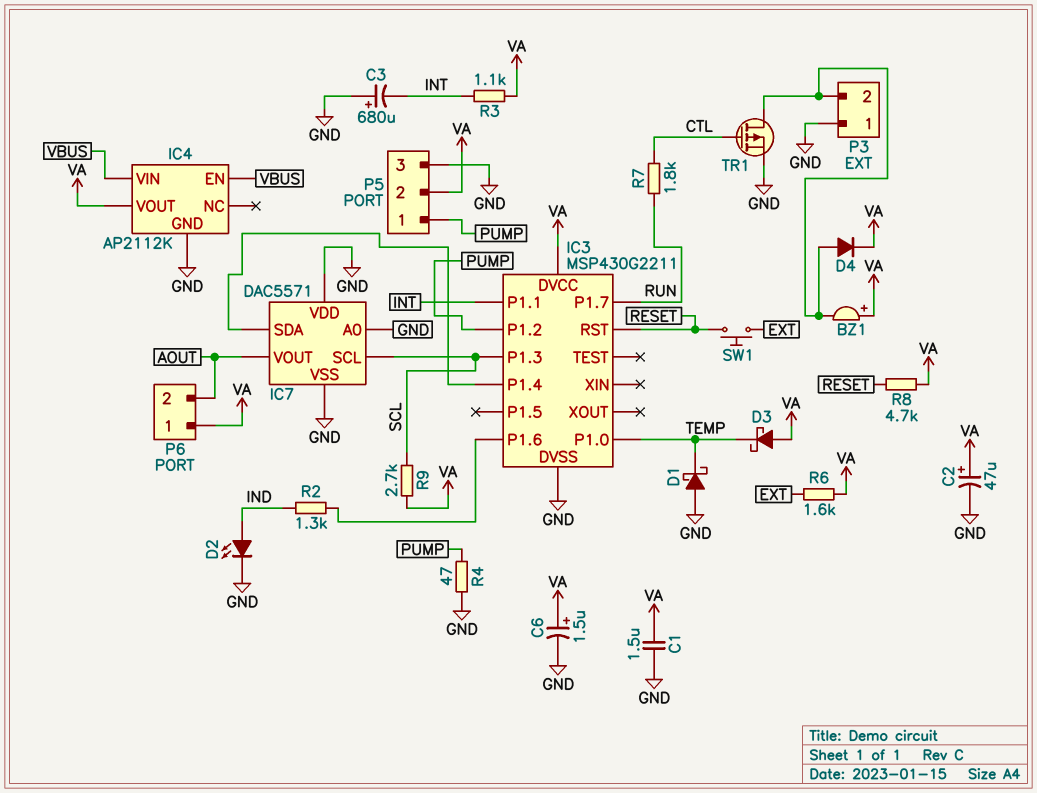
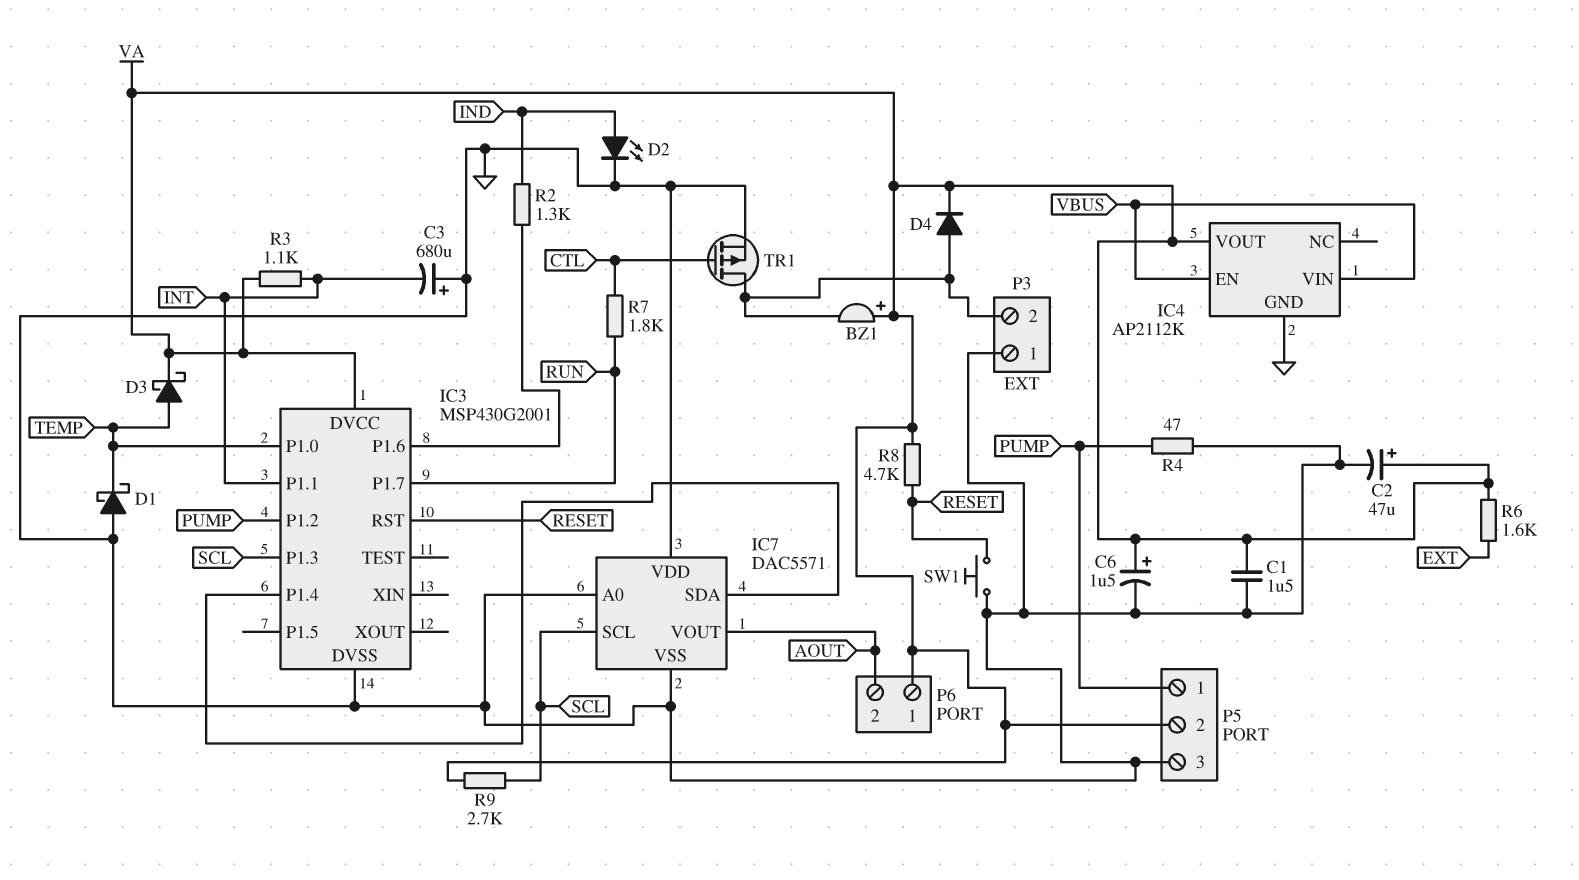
D3: schottky (A VA, K TEMP) -> schottky (A TEMP, K VA)
IC3: MSP430G2211 -> MSP430G2001
SW1: button (EXT, RESET) -> button (GND, RESET)

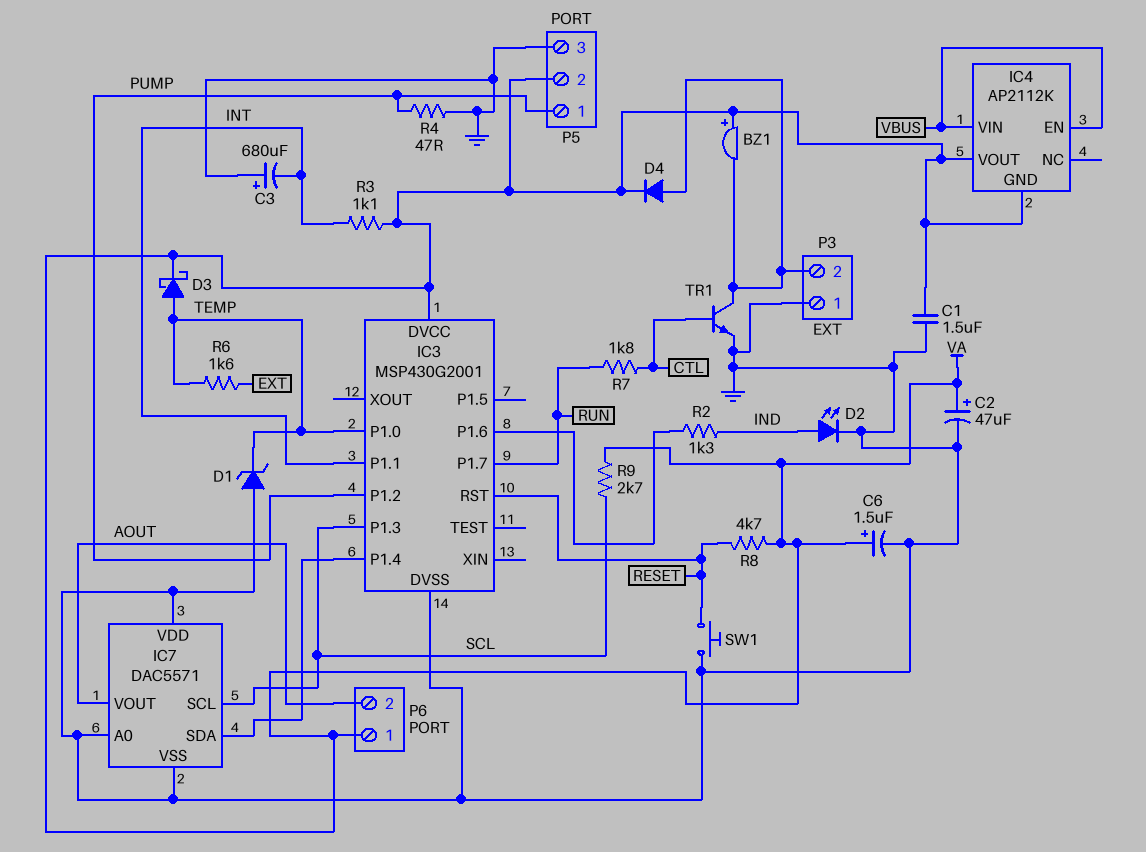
D1: schottky (A GND, K TEMP) -> zener (A GND, K TEMP)
IC4 pin GND: GND -> VA
R6: 1.6k (EXT, VA) -> 1.6k (EXT, TEMP)
TR1: PMOS (G CTL, D P3/2, S GND) -> NPN (B CTL, C P3/2, E GND)

